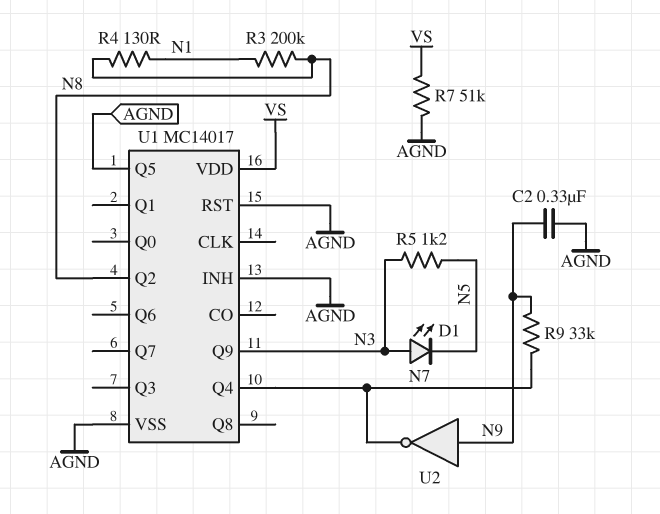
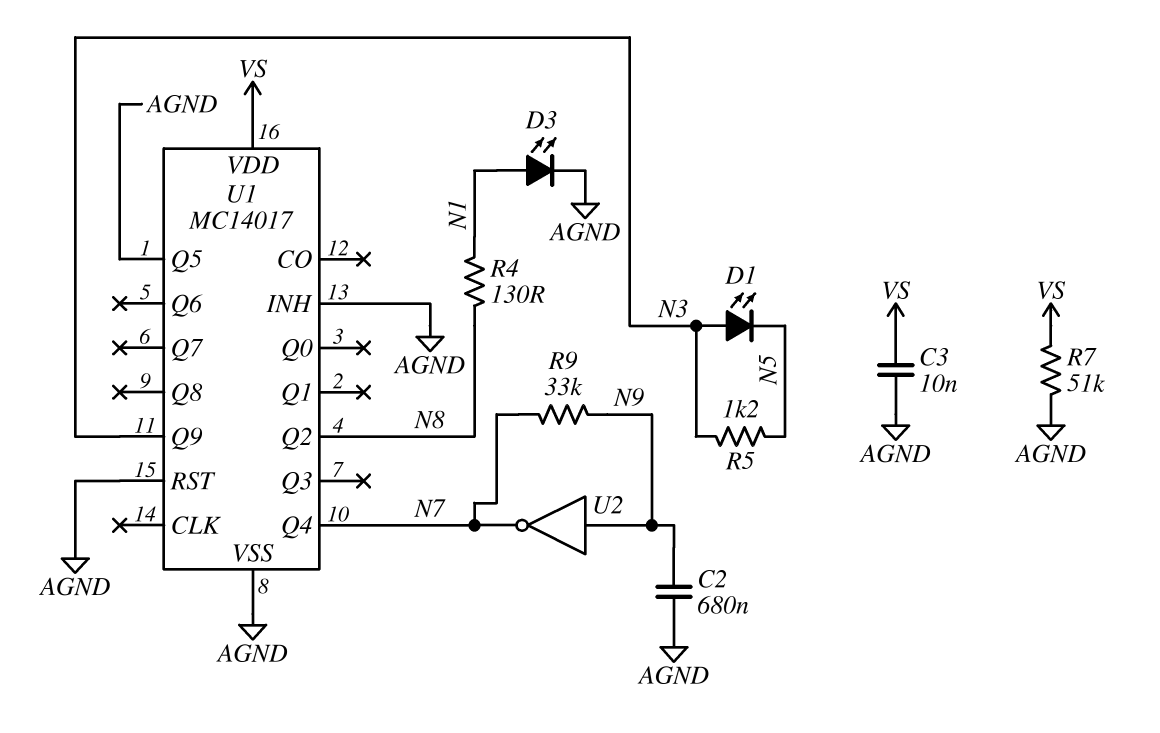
C2: 330nF (AGND, N9) -> 680nF (AGND, N9)
C3: none -> 10nF (AGND, VS)
D3: none -> LED (A N1, K AGND)
R3: 200k (N1, N8) -> none

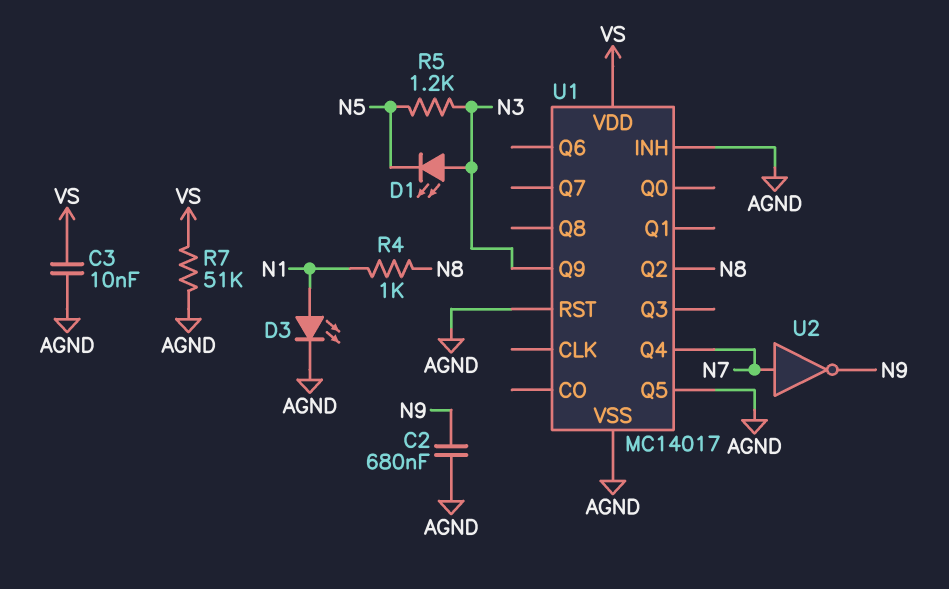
R4: 130 (N1, N8) -> 1k (N1, N8)
R9: 33k (N7, N9) -> none
U2: NOT (in N9, out N7) -> NOT (in N7, out N9)

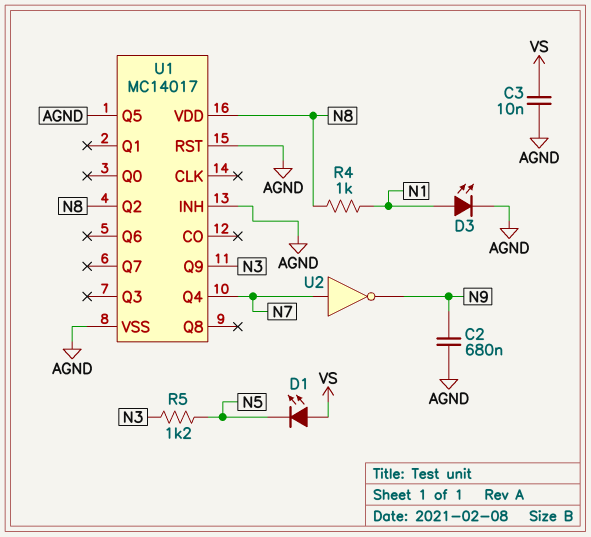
D1: LED (A N3, K N5) -> LED (A VS, K N5)
R7: 51k (AGND, VS) -> none
U1 pin VDD: VS -> N8

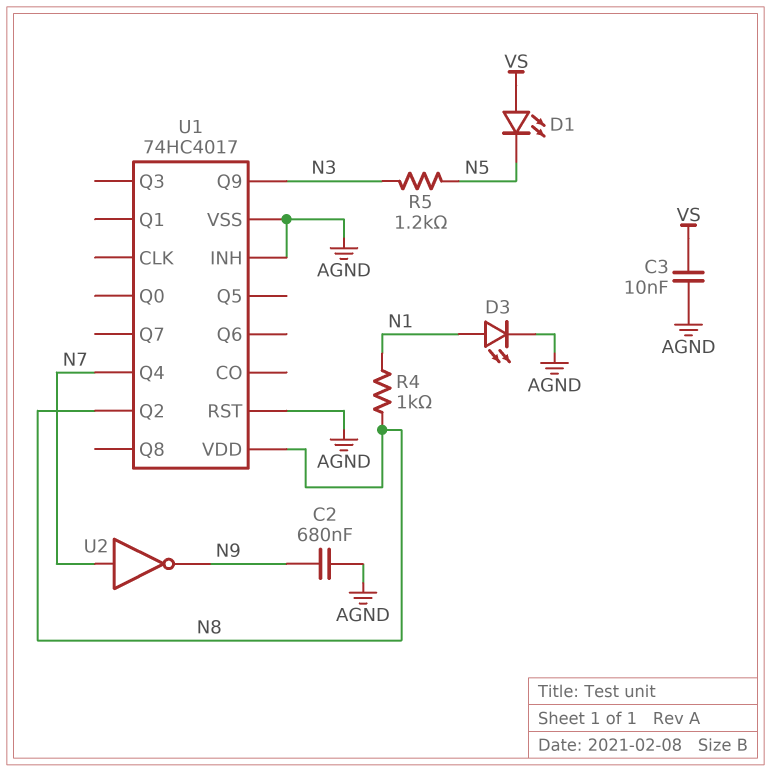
U1: MC14017 -> 74HC4017
U1 pin Q5: AGND -> none

